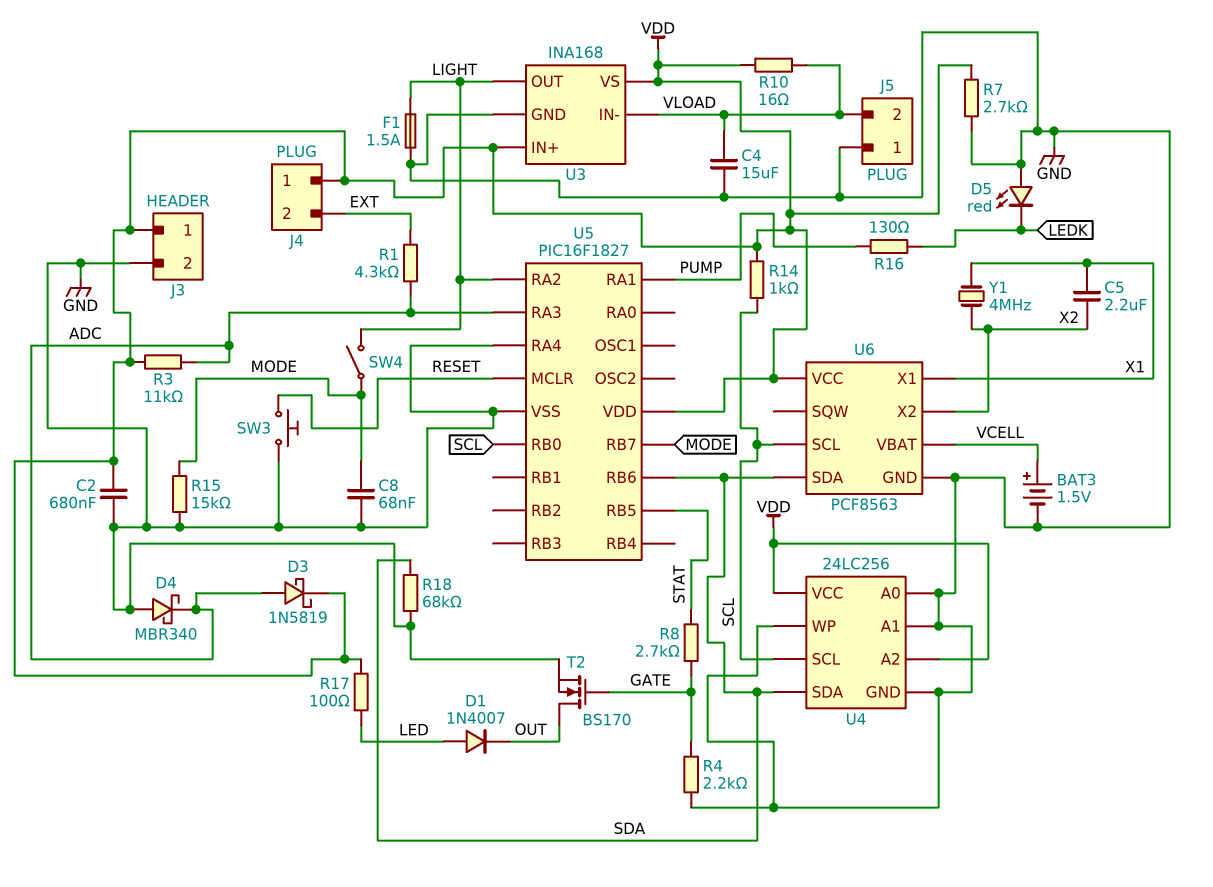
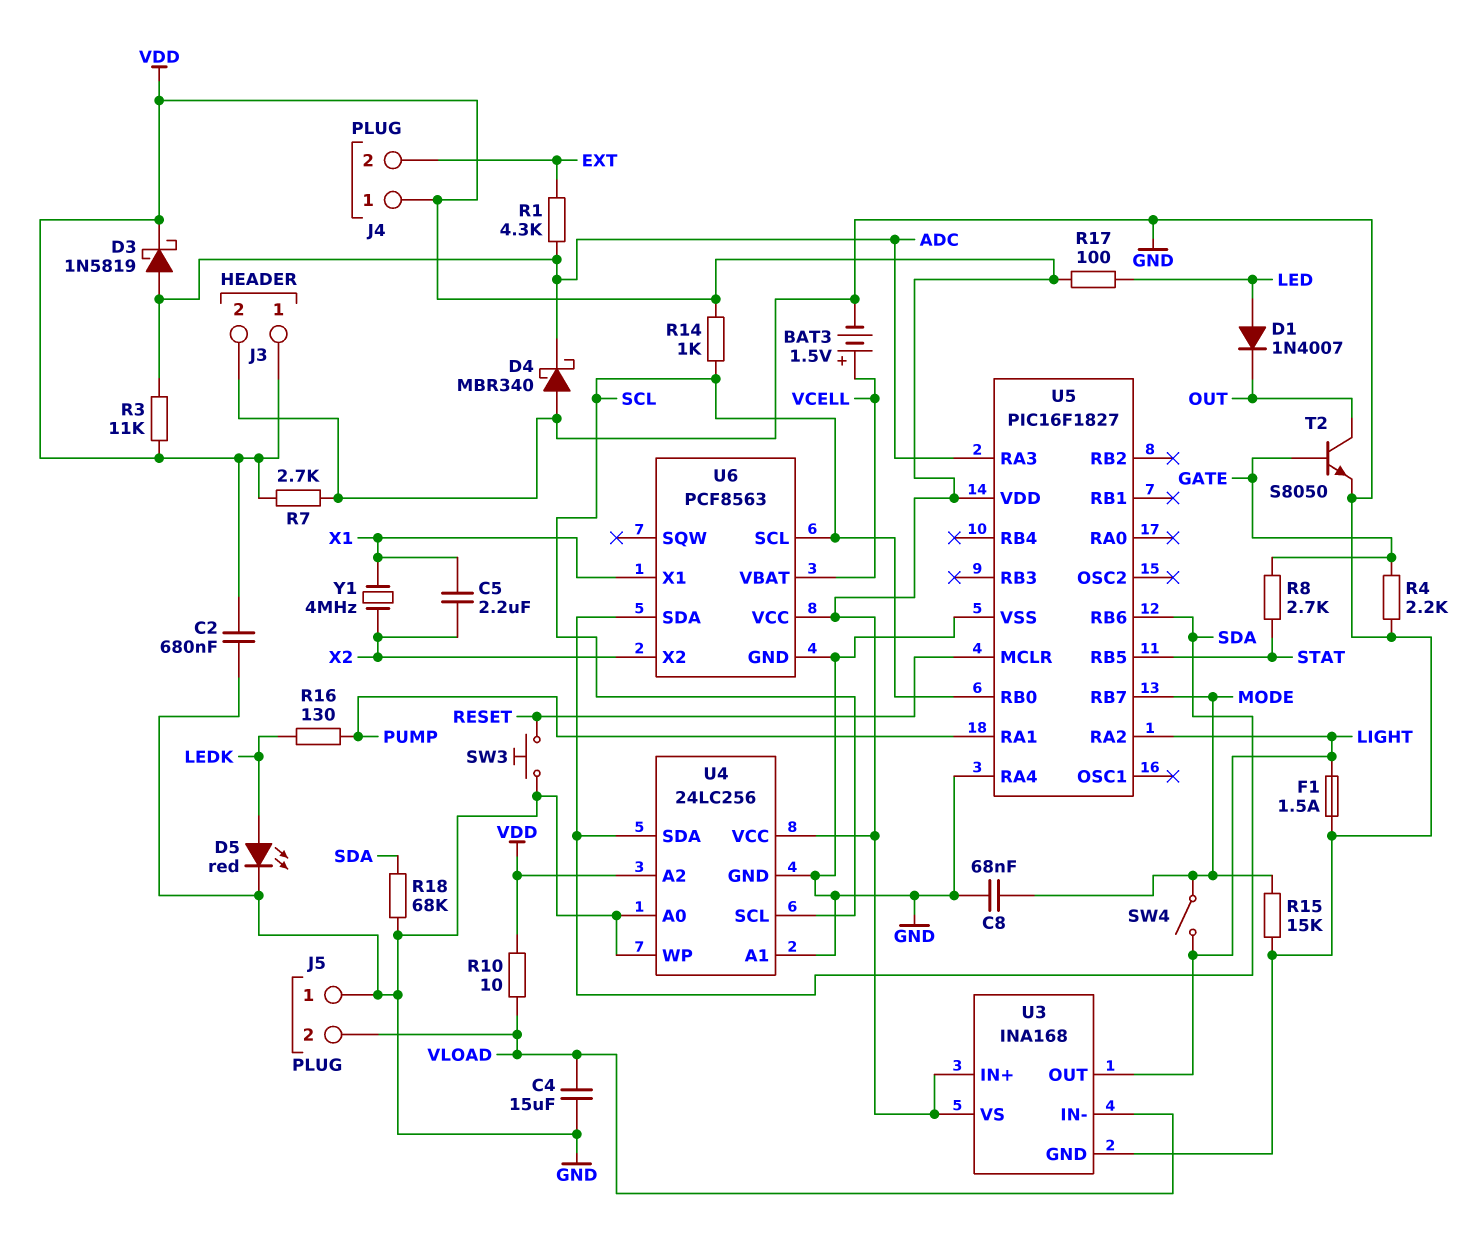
D5: LED red (A GND, K LEDK) -> LED red (A LEDK, K GND)
R10: 16 (VDD, VLOAD) -> 10 (VDD, VLOAD)
T2: NMOS BS170 (G GATE, D OUT, S GND) -> NPN S8050 (B GATE, C OUT, E GND)

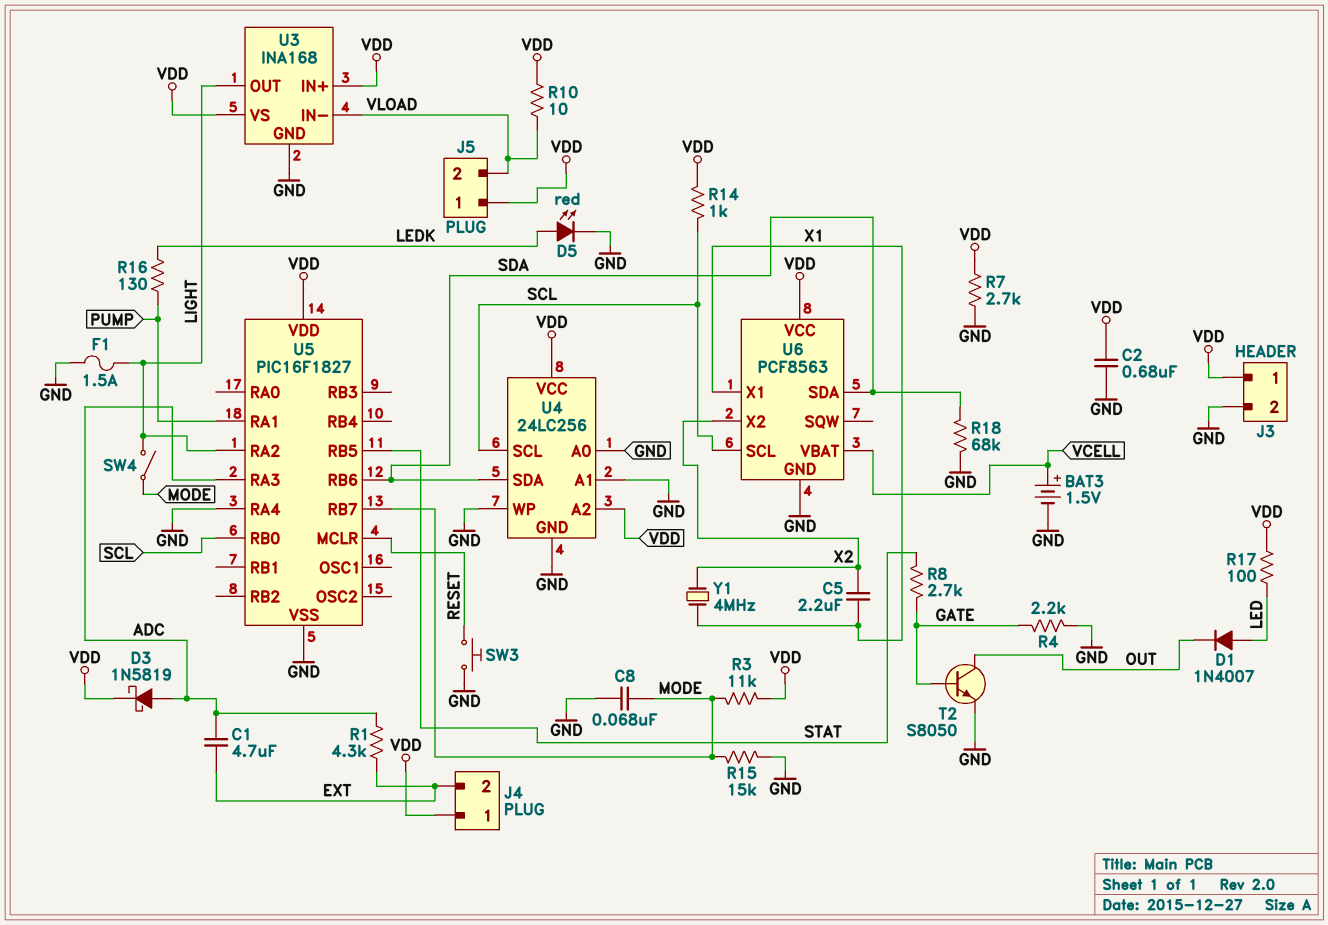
C1: none -> 4.7uF (ADC, EXT)
C4: 15uF (GND, VLOAD) -> none
D4: schottky MBR340 (A GND, K ADC) -> none
J5 pin 1: GND -> VDD
R3: 11k (ADC, VDD) -> 11k (MODE, VDD)

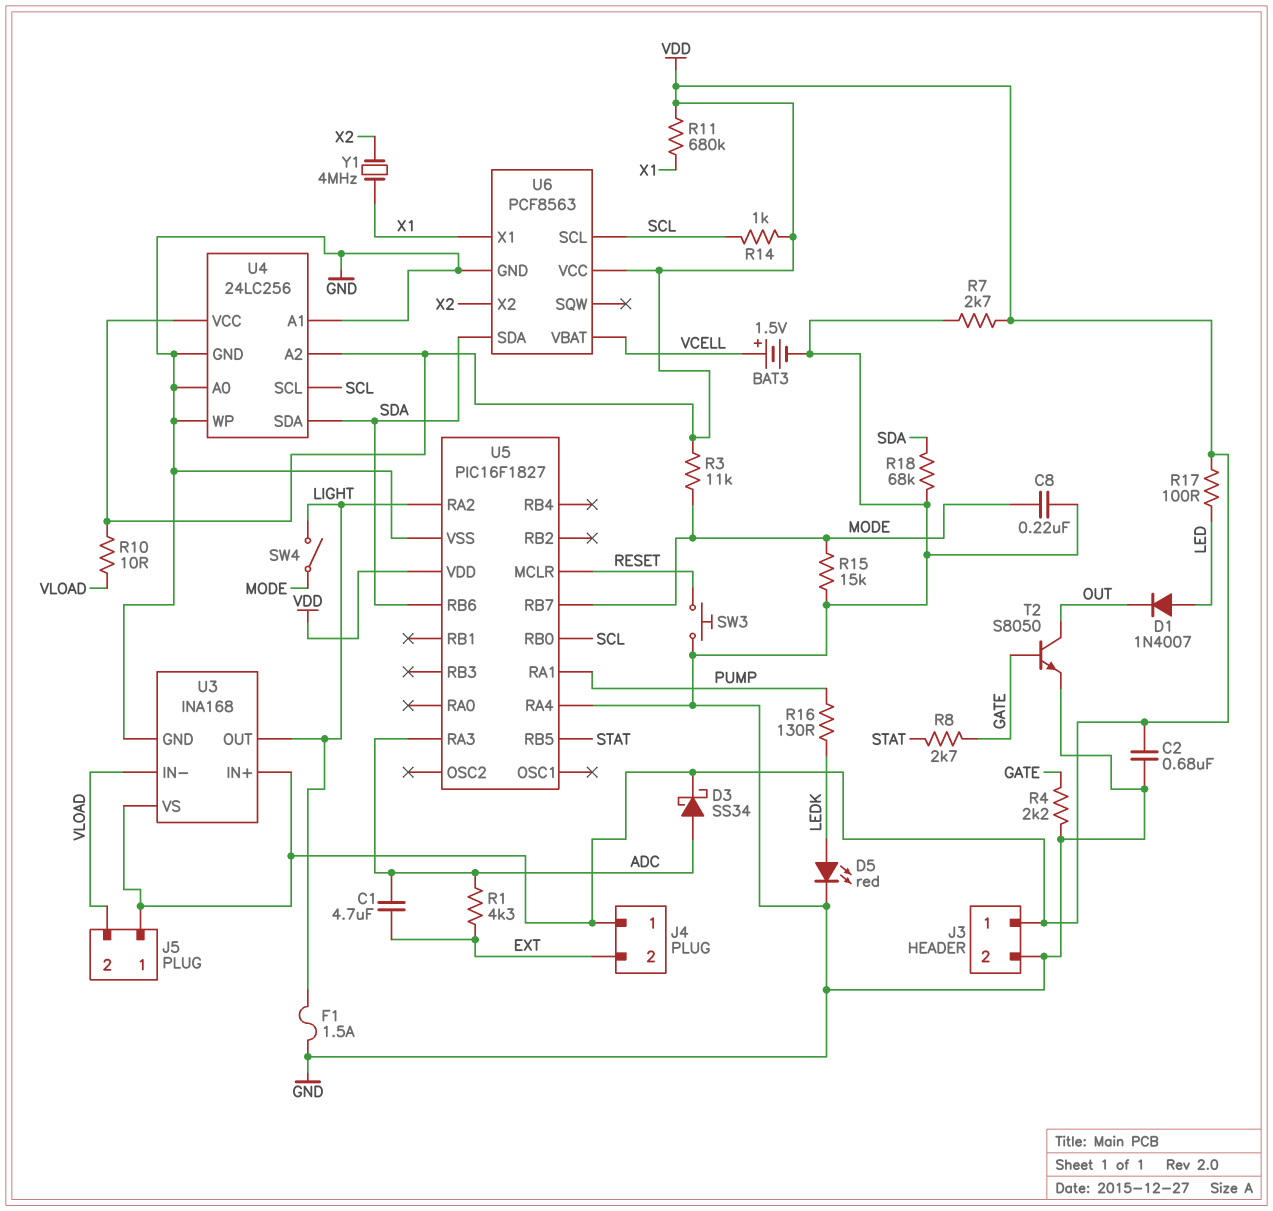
C5: 2.2uF (X1, X2) -> none
C8: 68nF (GND, MODE) -> 220nF (GND, MODE)
D3: schottky 1N5819 (A ADC, K VDD) -> schottky SS34 (A ADC, K VDD)
R11: none -> 680k (VDD, X1)

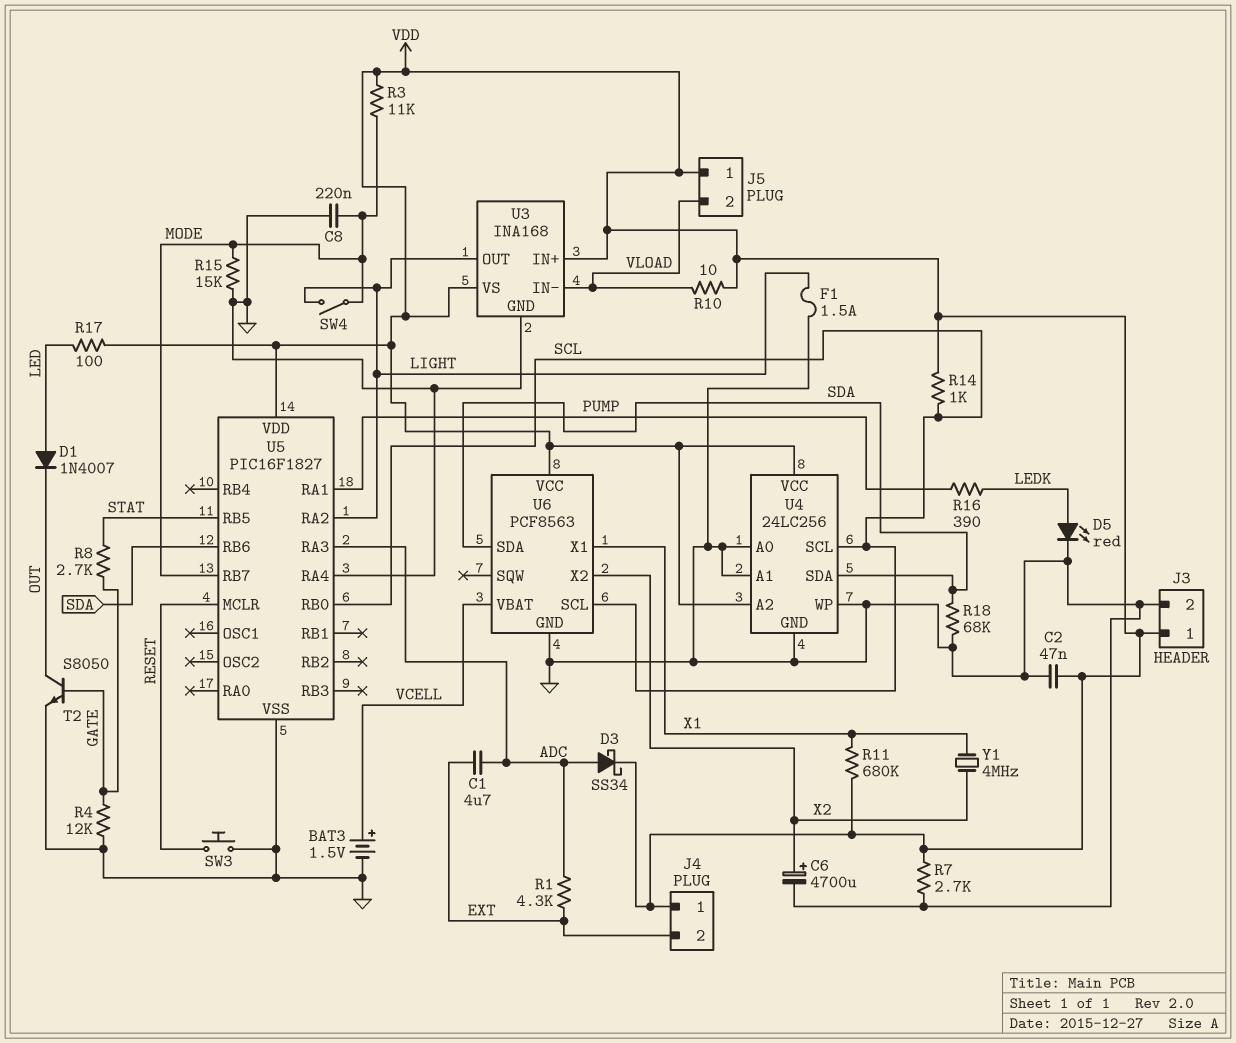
C2: 680nF (GND, VDD) -> 47nF (GND, VDD)
C6: none -> 4700uF (plus X2, minus GND)
R4: 2.2k (GATE, GND) -> 12k (GATE, GND)
R16: 130 (LEDK, PUMP) -> 390 (LEDK, PUMP)

